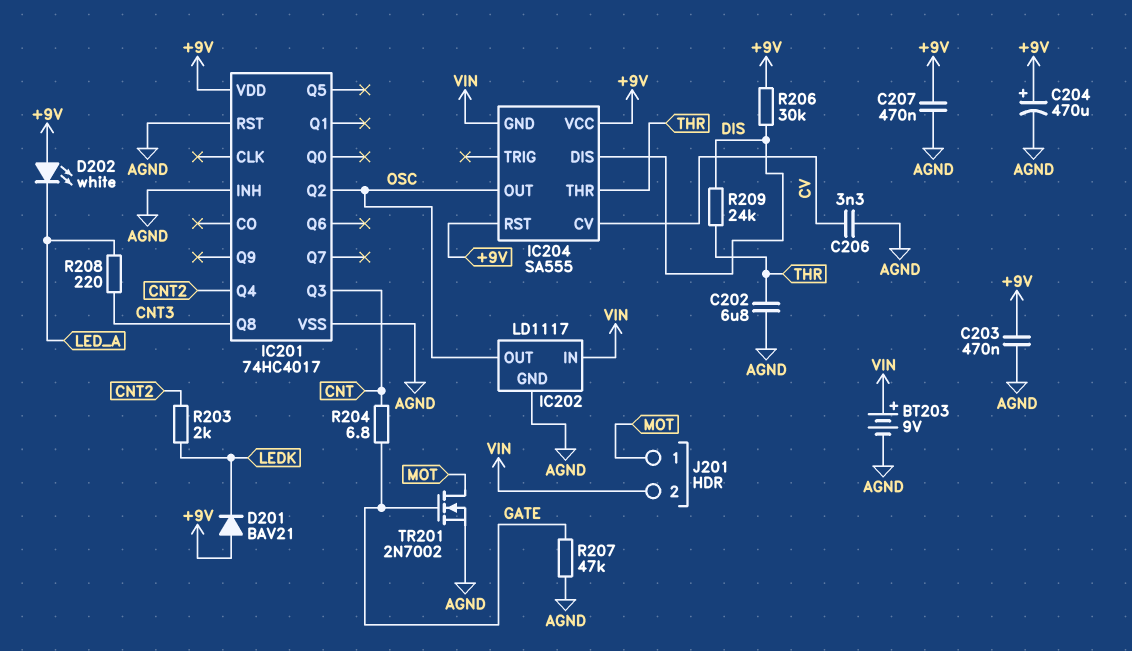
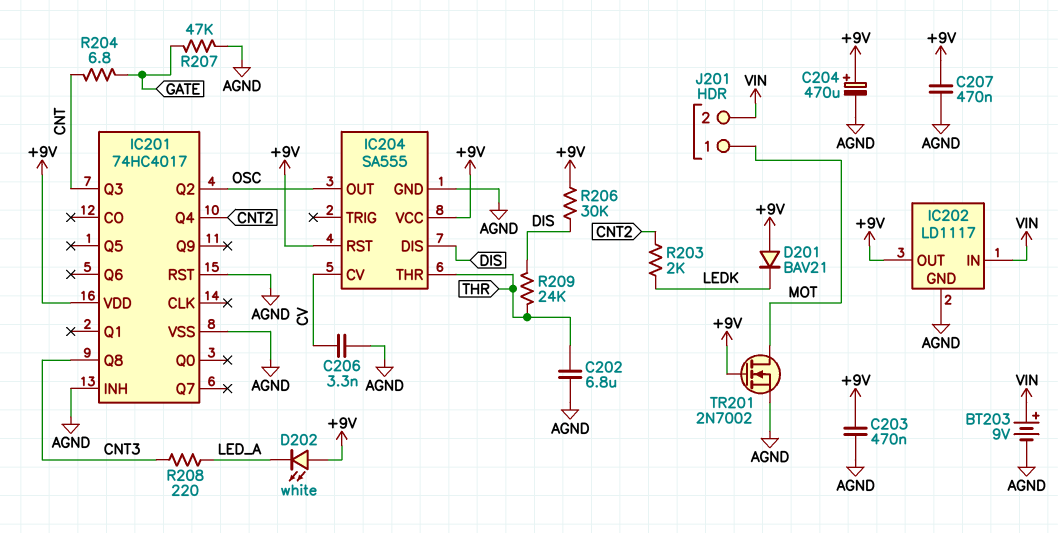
IC202 pin OUT: OSC -> +9V
IC204 pin GND: VIN -> AGND
TR201: NMOS 2N7002 (G GATE, D MOT, S AGND) -> NMOS 2N7002 (G +9V, D MOT, S AGND)

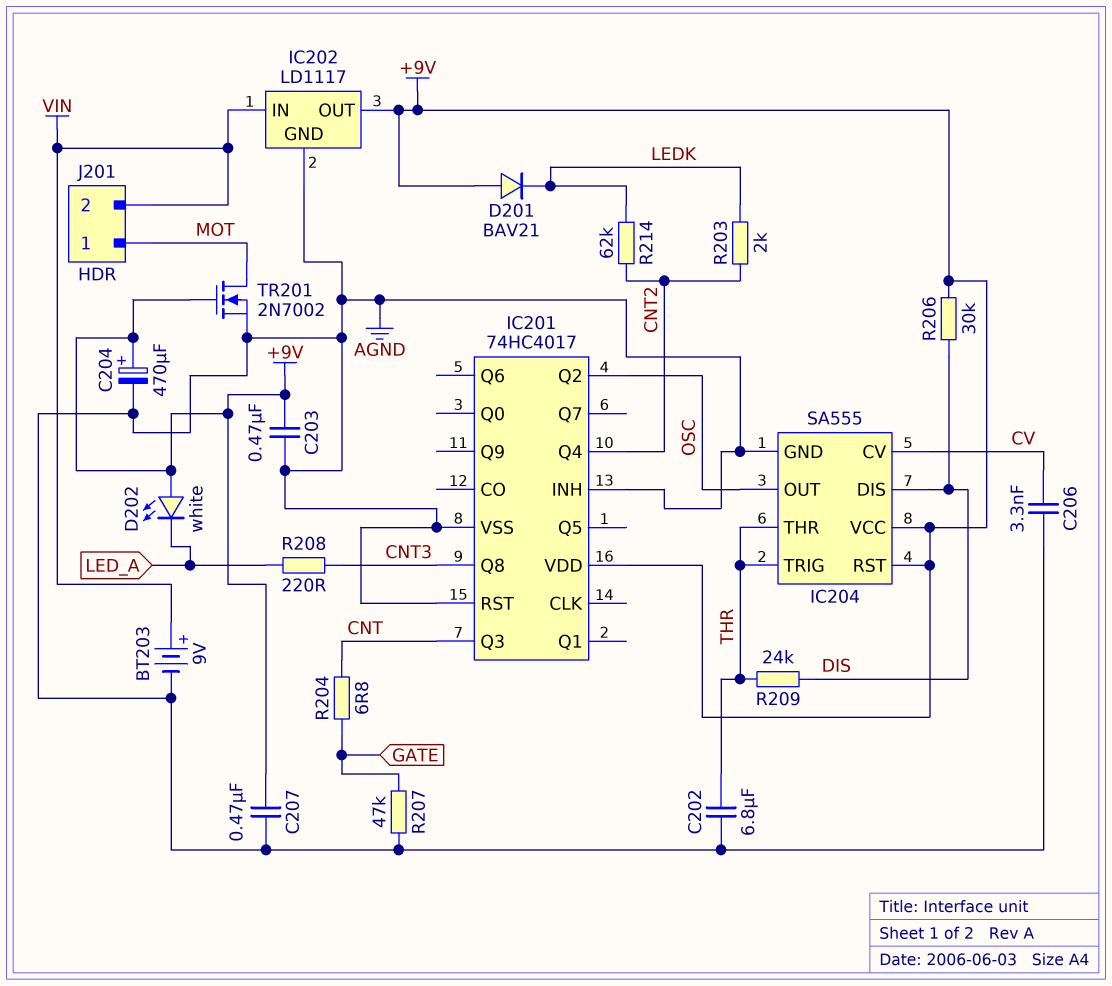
IC204 pin TRIG: none -> THR
R214: none -> 62k (CNT2, LEDK)

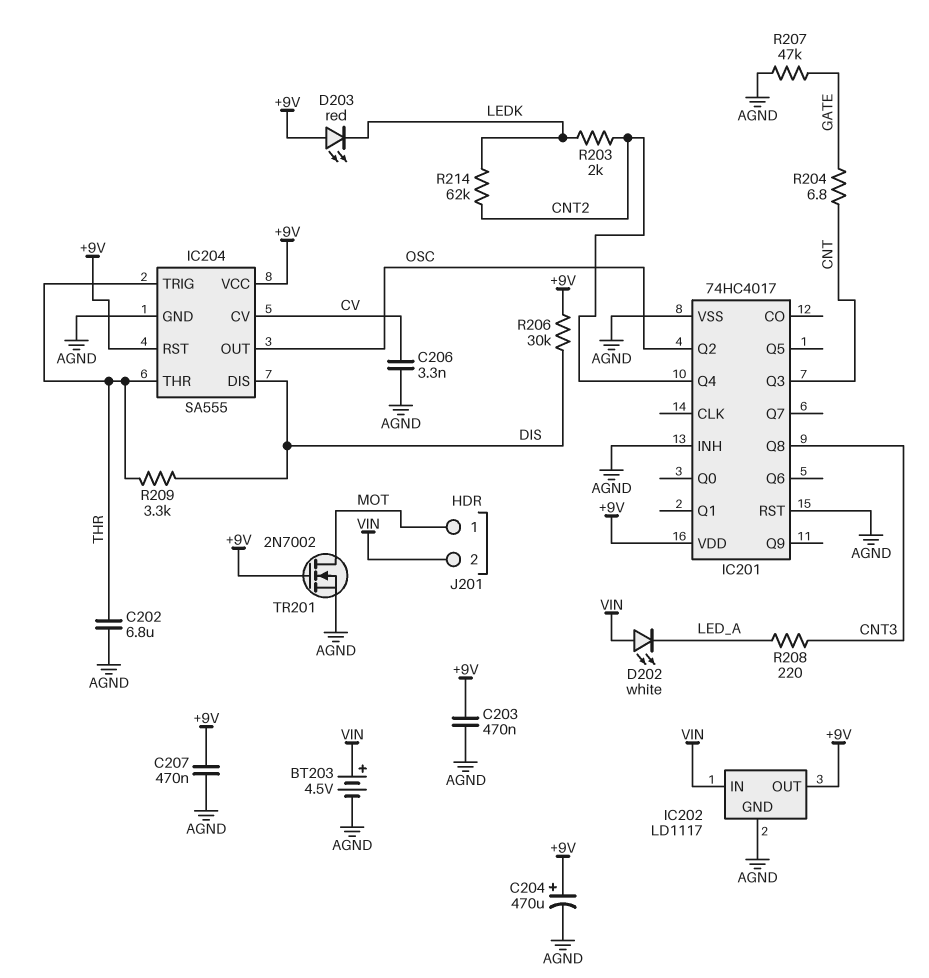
BT203: 9V (plus VIN, minus AGND) -> 4.5V (plus VIN, minus AGND)
D201: diode BAV21 (A +9V, K LEDK) -> none
D202: LED white (A +9V, K LED_A) -> LED white (A VIN, K LED_A)
D203: none -> LED red (A +9V, K LEDK)
R209: 24k (DIS, THR) -> 3.3k (DIS, THR)

